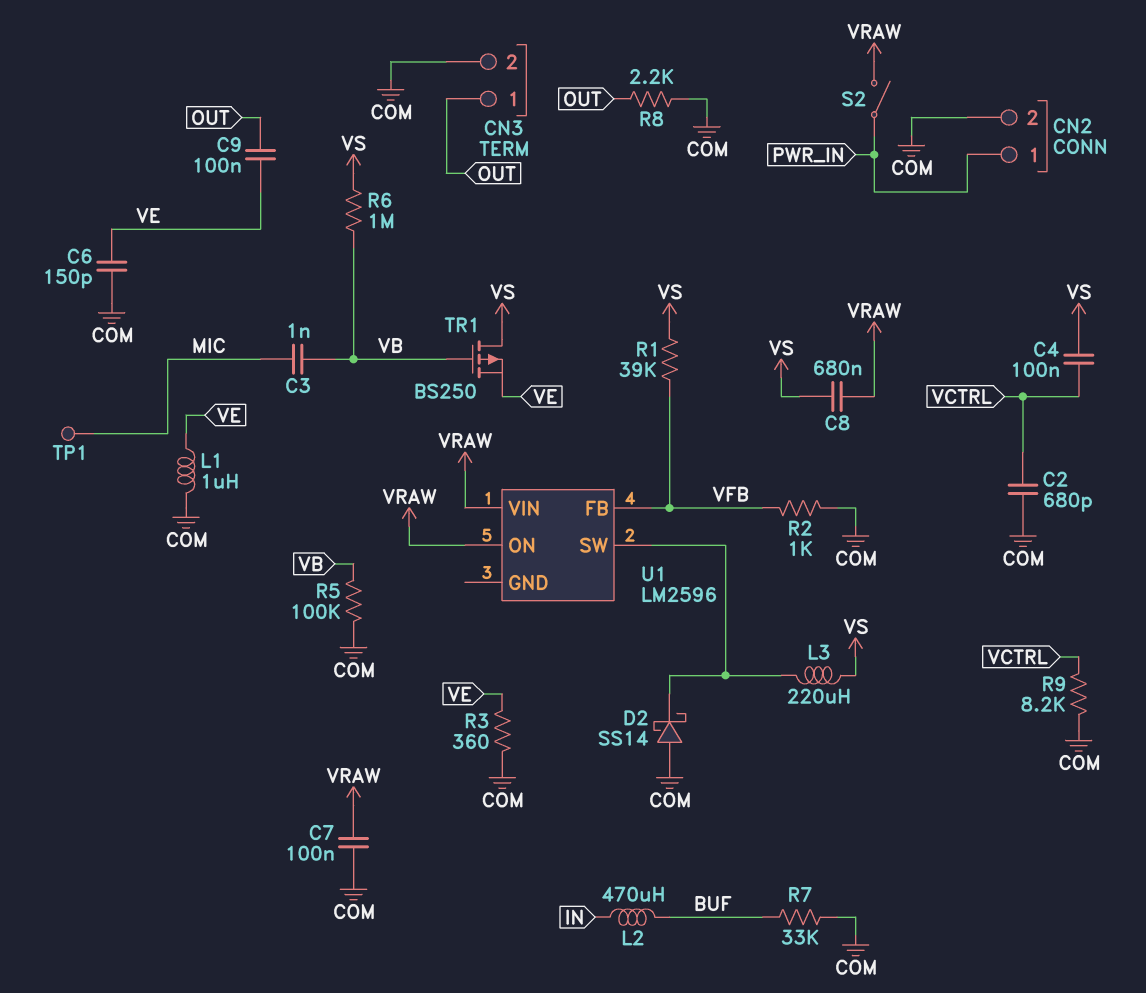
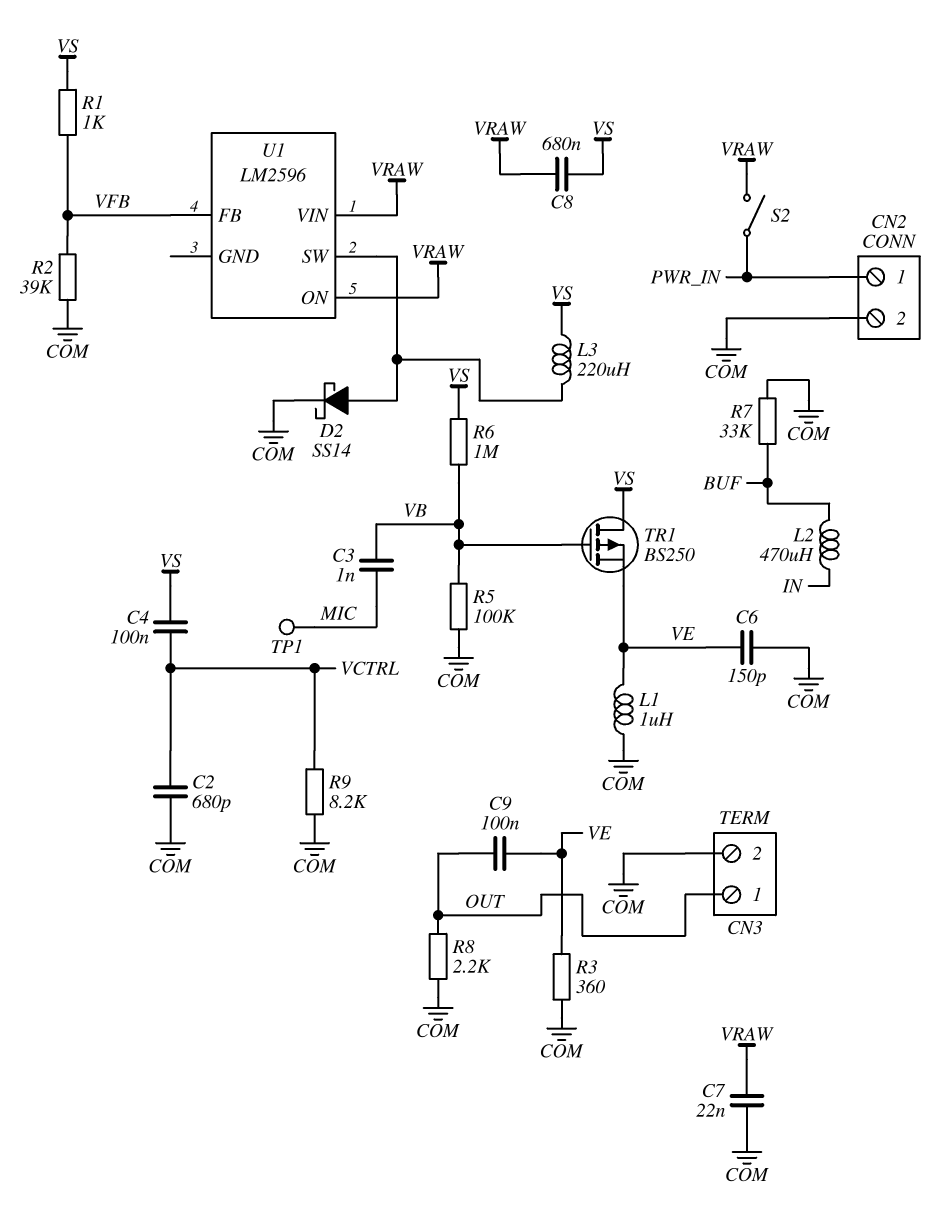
C7: 100nF (COM, VRAW) -> 22nF (COM, VRAW)
D2: schottky SS14 (A COM, K U1/SW) -> schottky SS14 (A U1/SW, K COM)
R1: 39k (VFB, VS) -> 1k (VFB, VS)
R2: 1k (COM, VFB) -> 39k (COM, VFB)

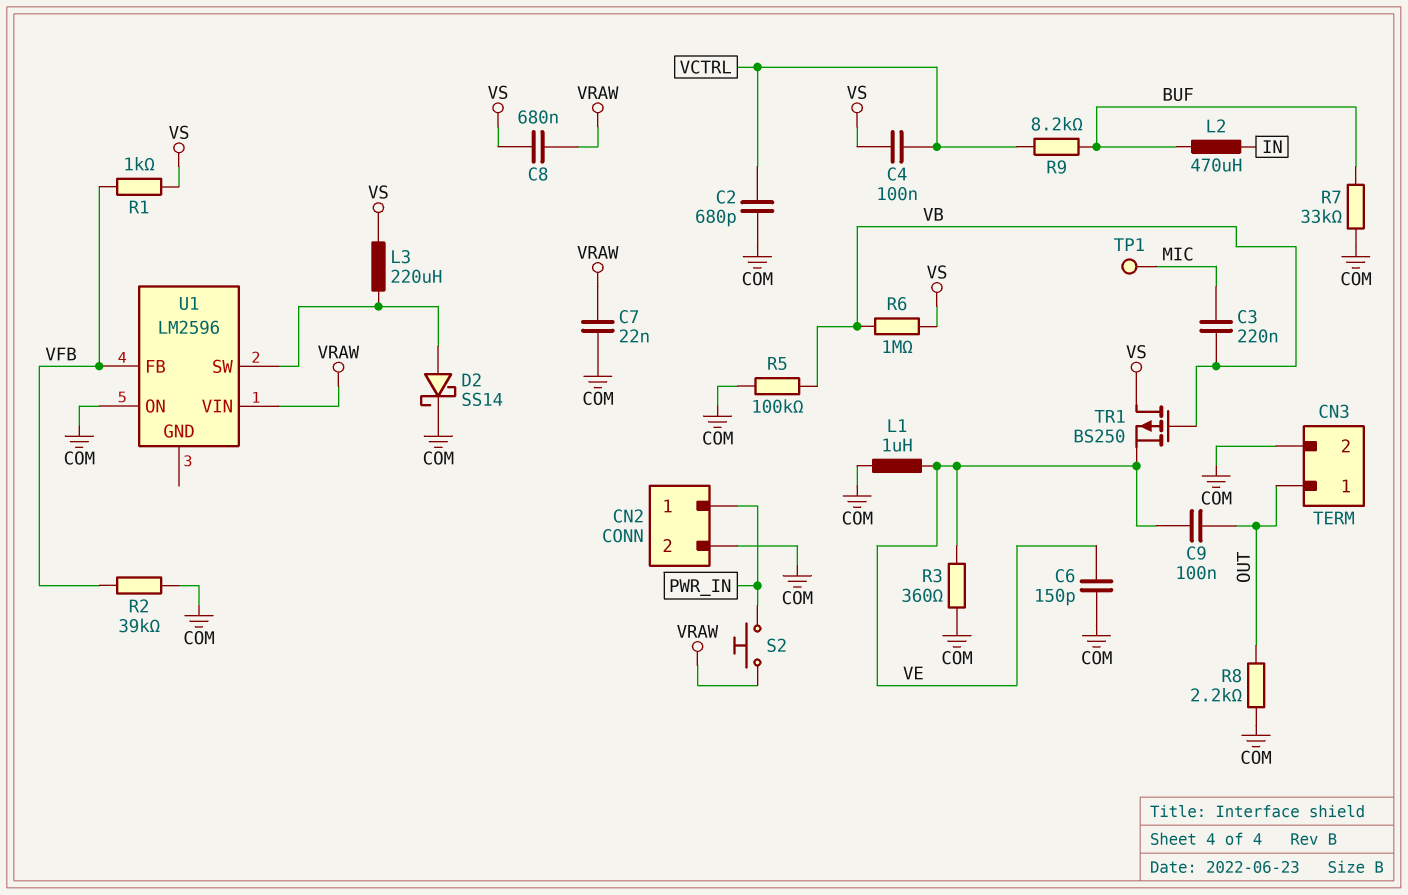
C3: 1nF (MIC, VB) -> 220nF (MIC, VB)
R9: 8.2k (COM, VCTRL) -> 8.2k (BUF, VCTRL)
S2: switch (PWR_IN, VRAW) -> button (PWR_IN, VRAW)
U1 pin ON: VRAW -> COM

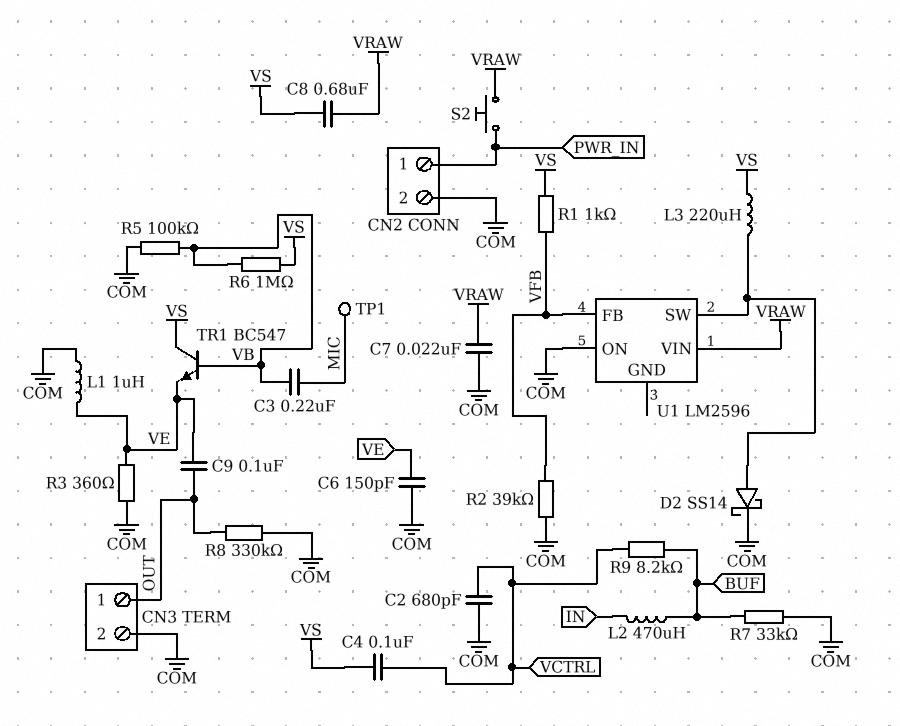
R8: 2.2k (COM, OUT) -> 330k (COM, OUT)
TR1: PMOS BS250 (G VB, D VS, S VE) -> NPN BC547 (B VB, C VS, E VE)

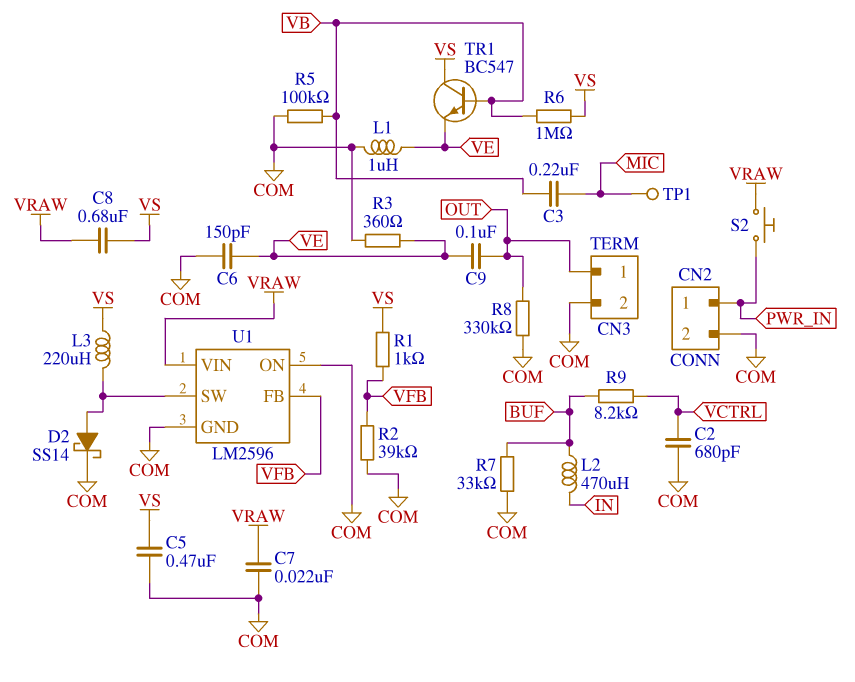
C4: 100nF (VCTRL, VS) -> none
C5: none -> 470nF (COM, VS)
U1 pin GND: none -> COM

